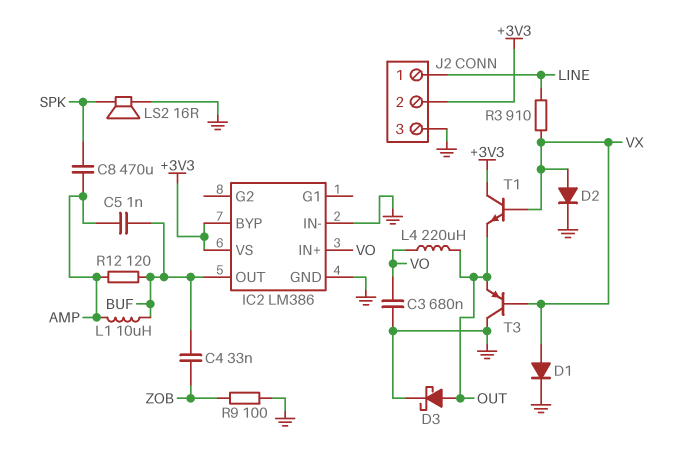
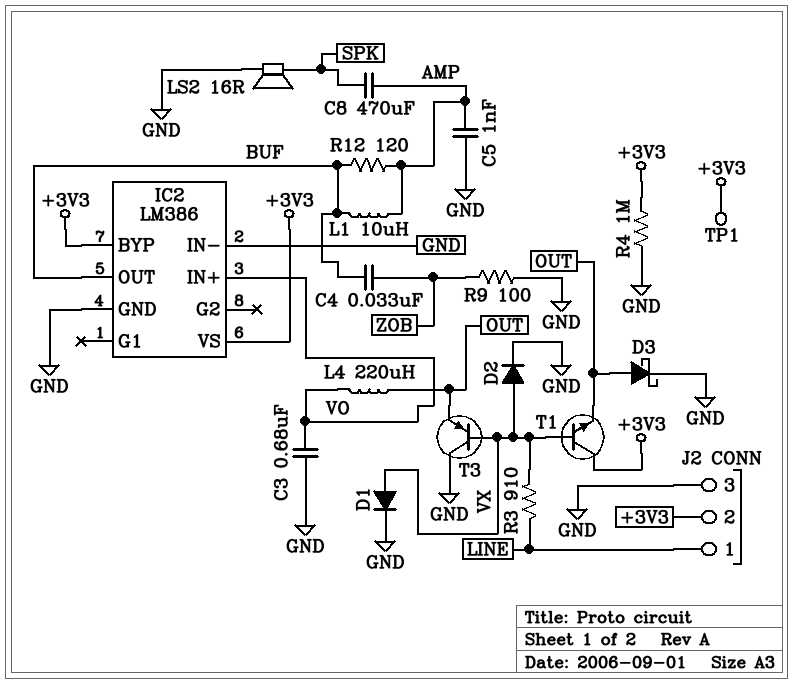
C5: 1nF (AMP, BUF) -> 1nF (AMP, GND)
R4: none -> 1M (+3V3, GND)
TP1: none -> test point (+3V3)

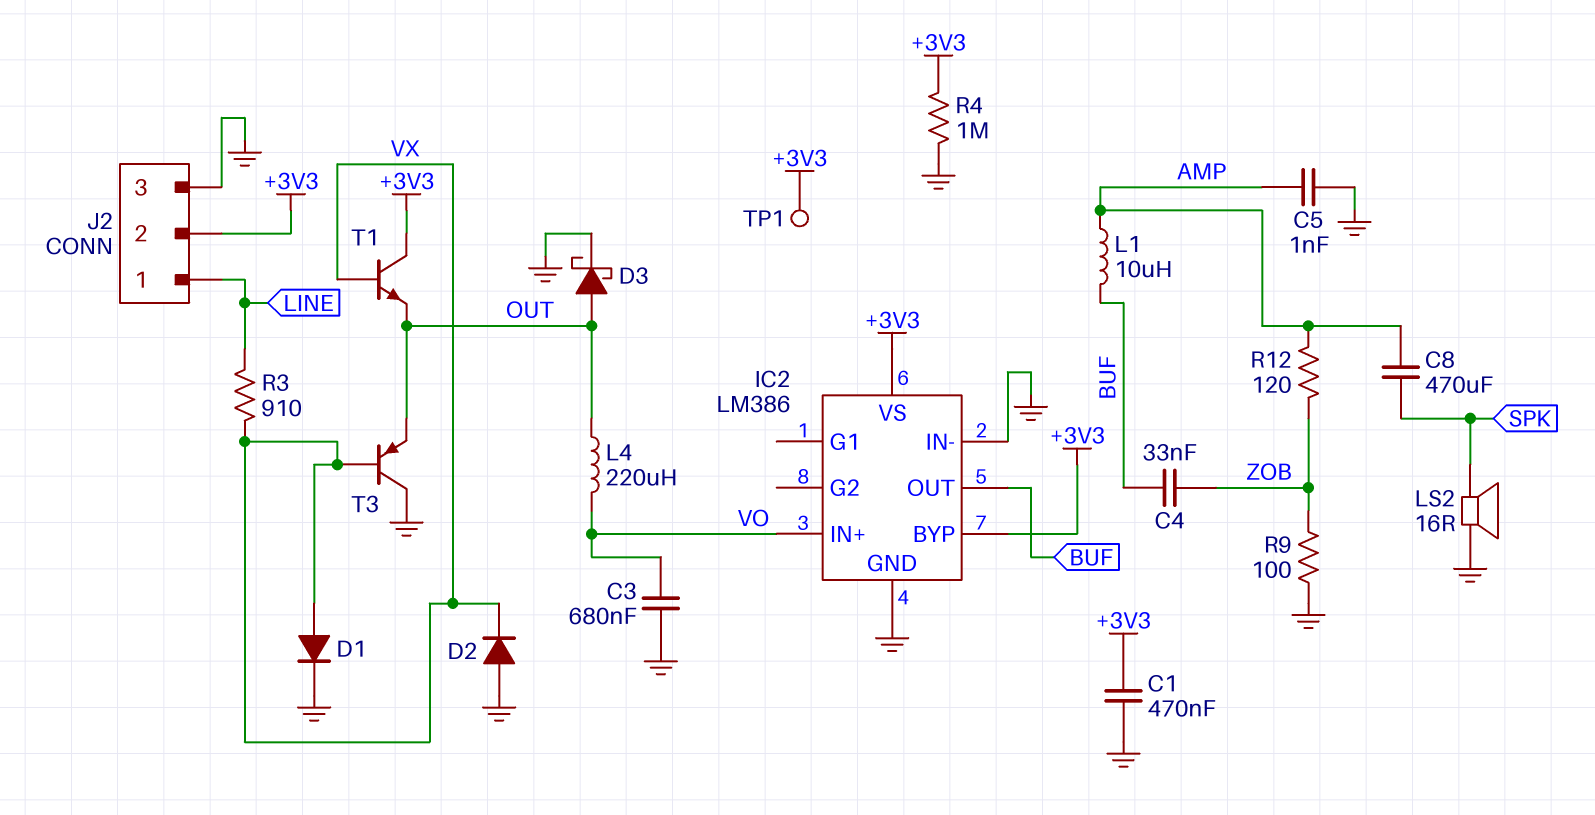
C1: none -> 470nF (+3V3, GND)
D2: diode (A VX, K GND) -> diode (A GND, K VX)
R12: 120 (AMP, BUF) -> 120 (AMP, ZOB)

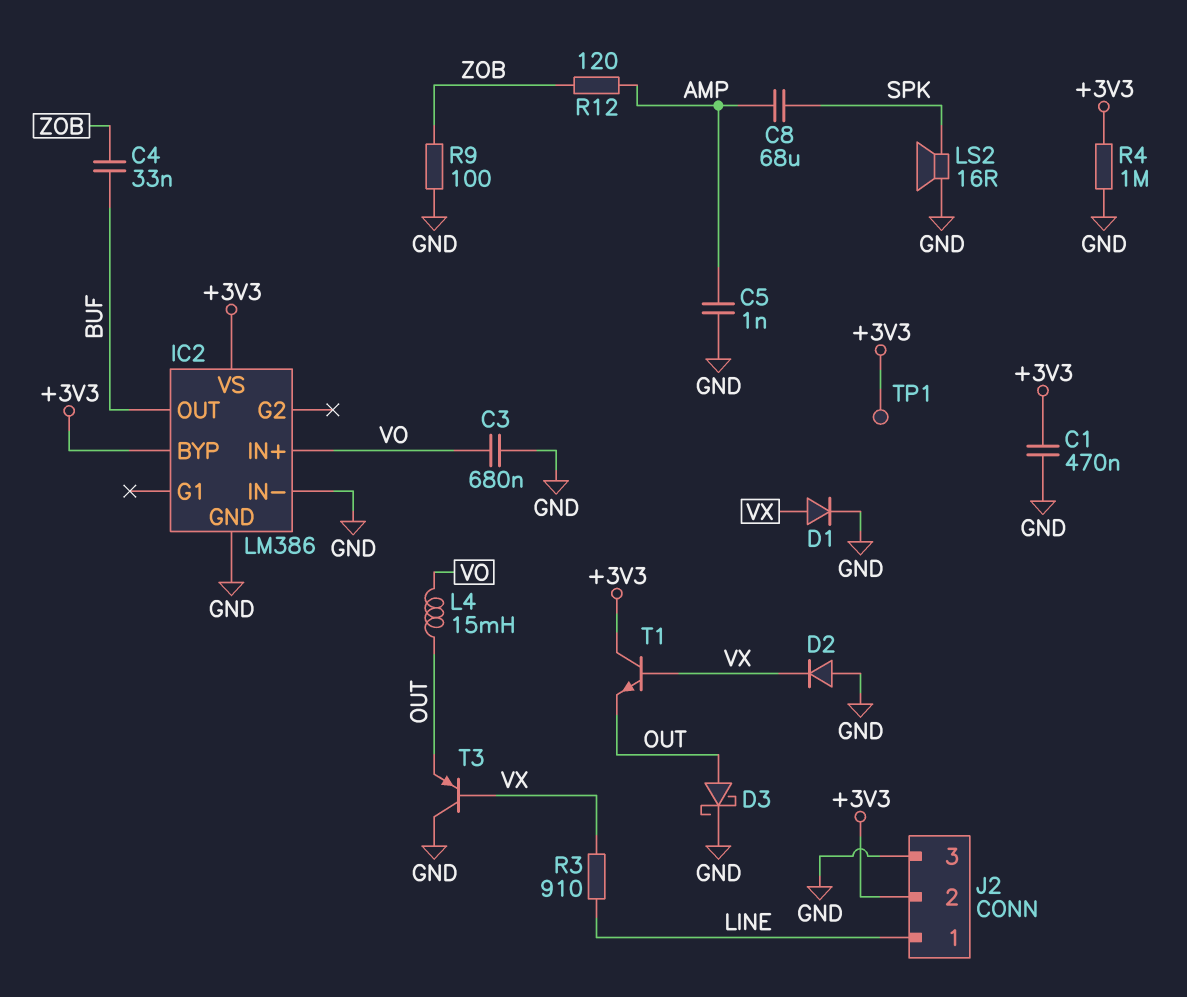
C8: 470uF (AMP, SPK) -> 68uF (AMP, SPK)
L1: 10uH (AMP, BUF) -> none
L4: 220uH (OUT, VO) -> 15mH (OUT, VO)

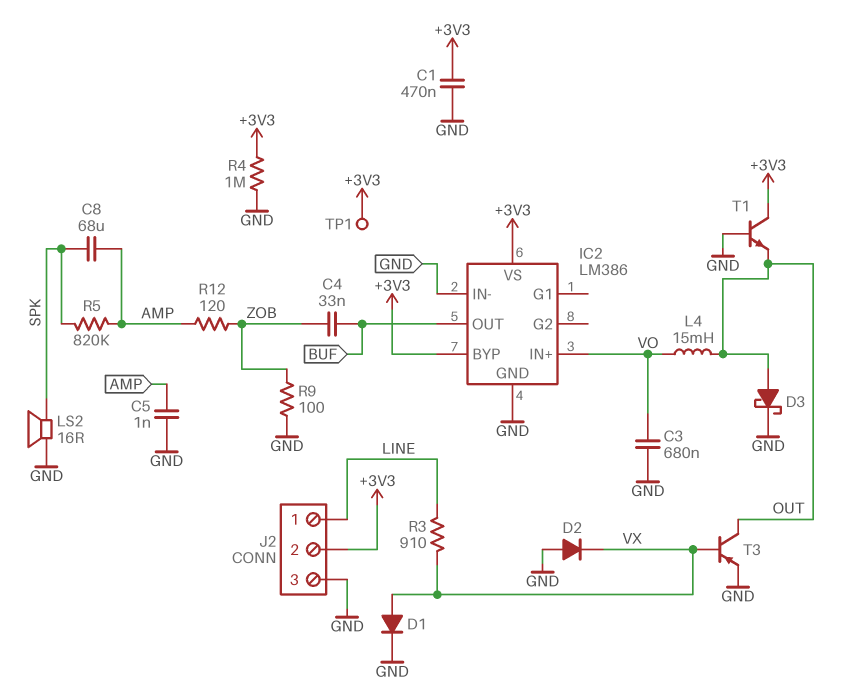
R5: none -> 820k (AMP, SPK)
T1: NPN (B VX, C +3V3, E OUT) -> NPN (B GND, C +3V3, E OUT)
T3: PNP (B VX, C GND, E OUT) -> PNP (B VX, C OUT, E GND)

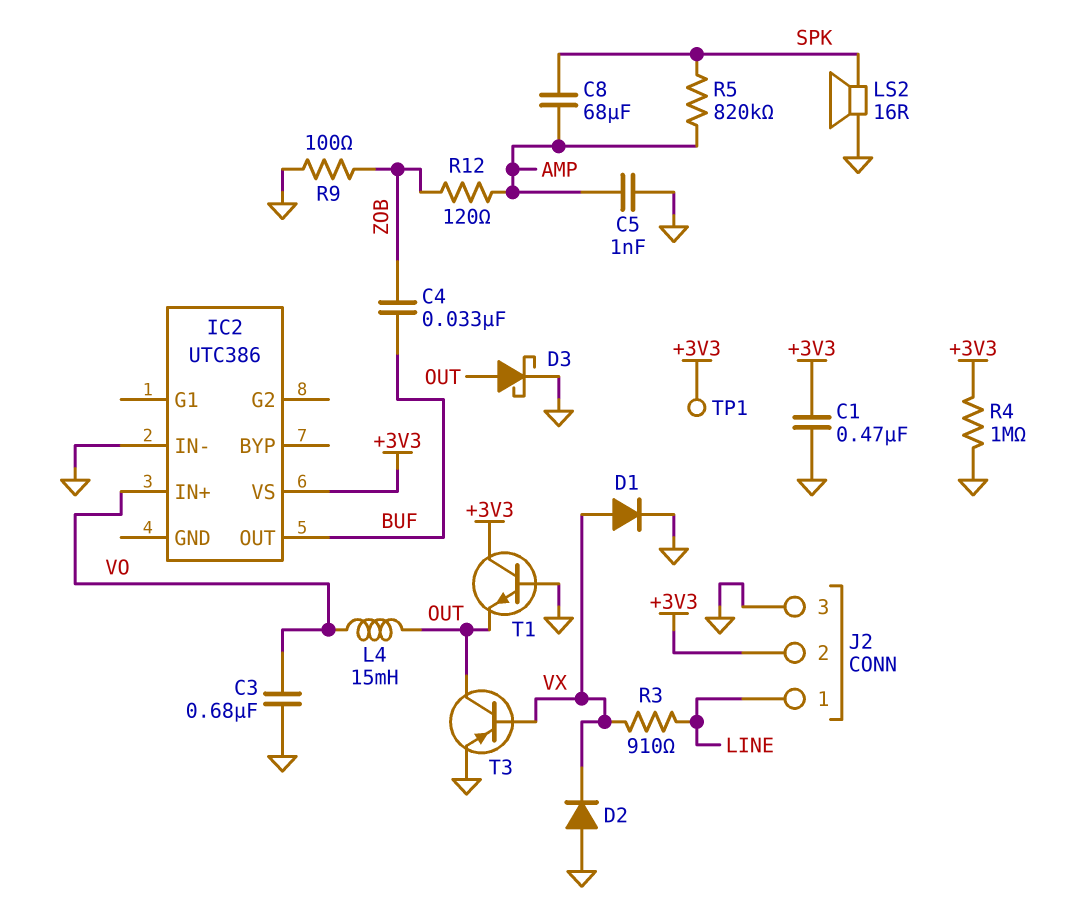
IC2: LM386 -> UTC386
IC2 pin BYP: +3V3 -> none
IC2 pin GND: GND -> none

